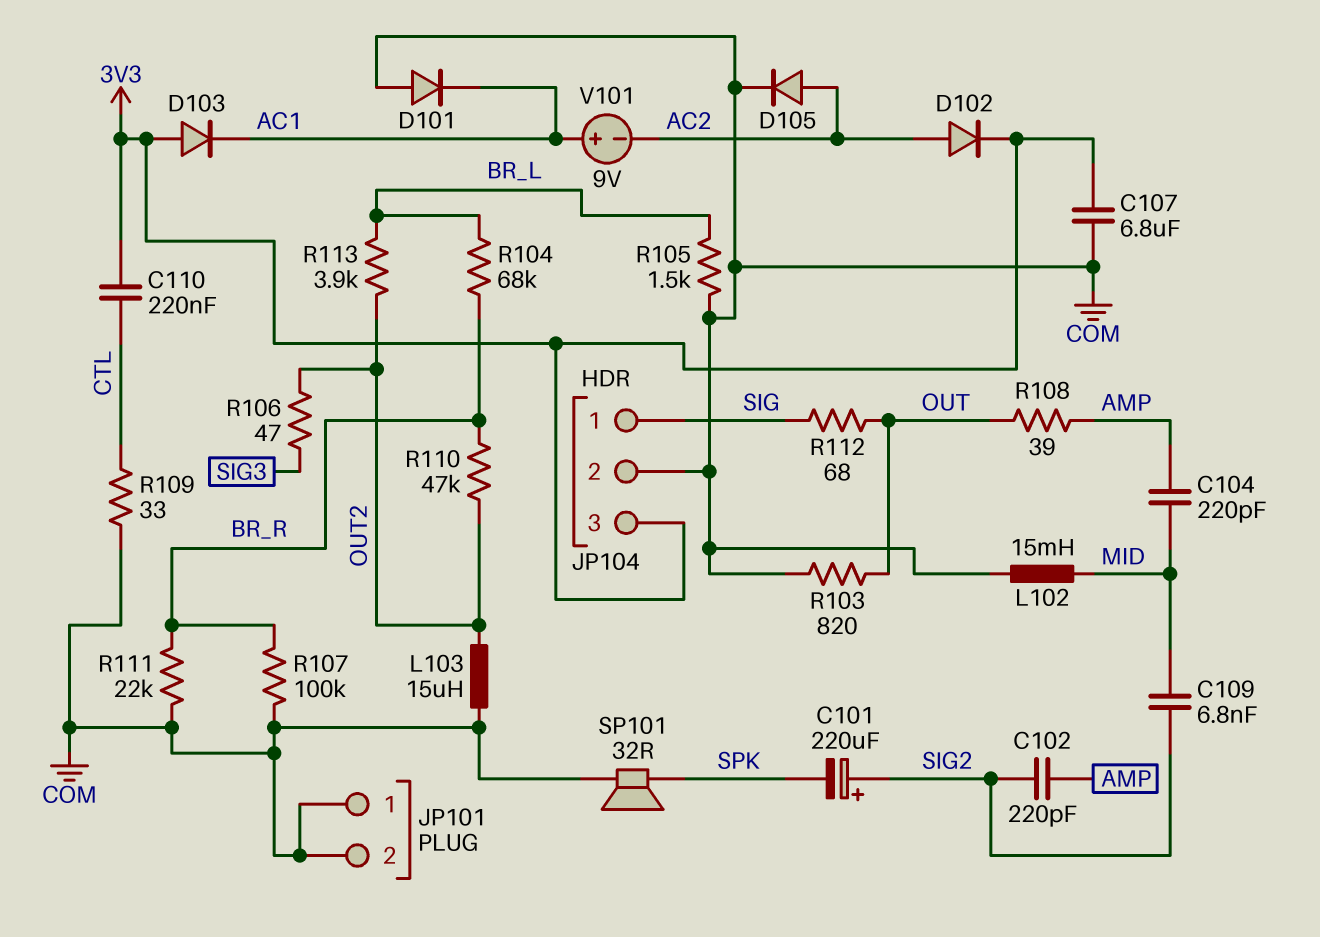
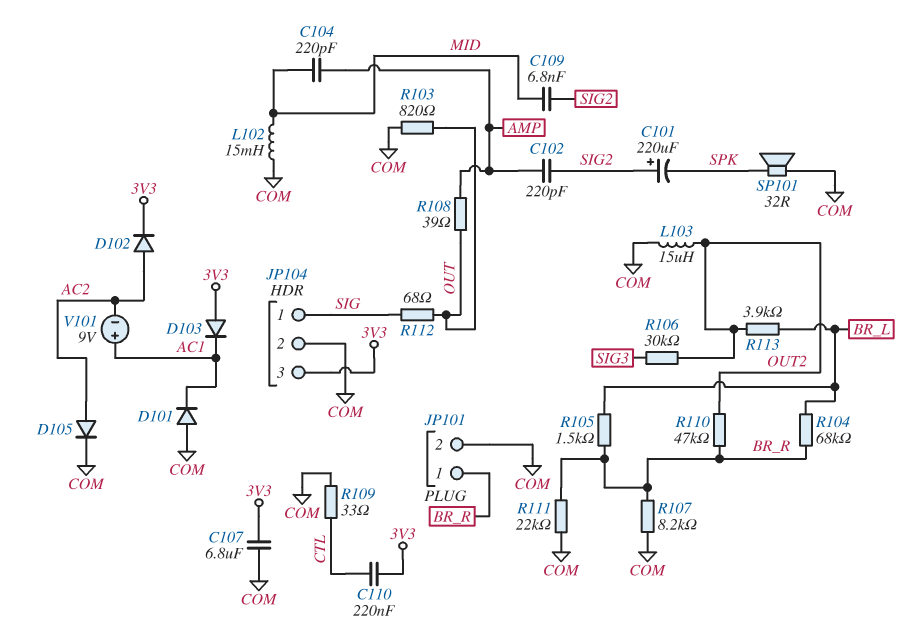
JP101 pin 1: COM -> BR_R
R105: 1.5k (BR_L, COM) -> 1.5k (BR_L, BR_R)
R106: 47 (OUT2, SIG3) -> 30k (OUT2, SIG3)
R107: 100k (BR_R, COM) -> 8.2k (BR_R, COM)

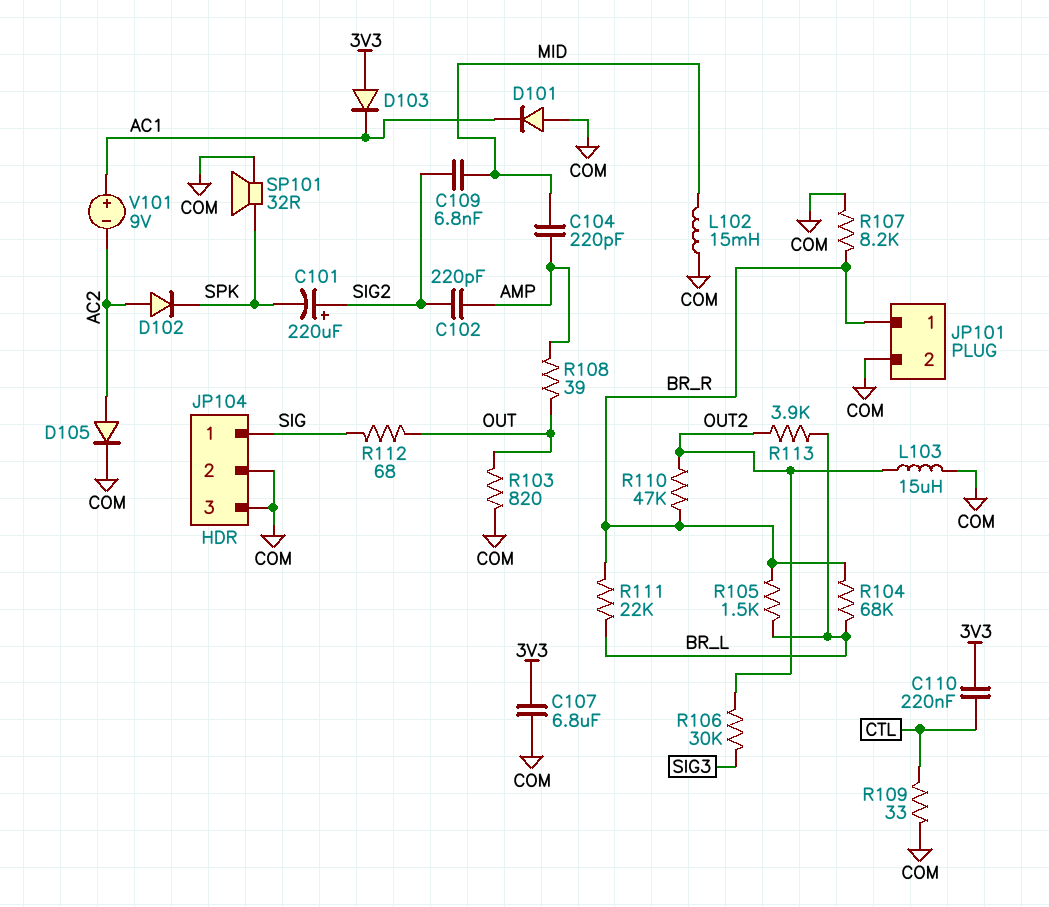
D102: diode (A AC2, K 3V3) -> diode (A AC2, K SPK)
JP104 pin 3: 3V3 -> COM
R111: 22k (BR_R, COM) -> 22k (BR_L, BR_R)

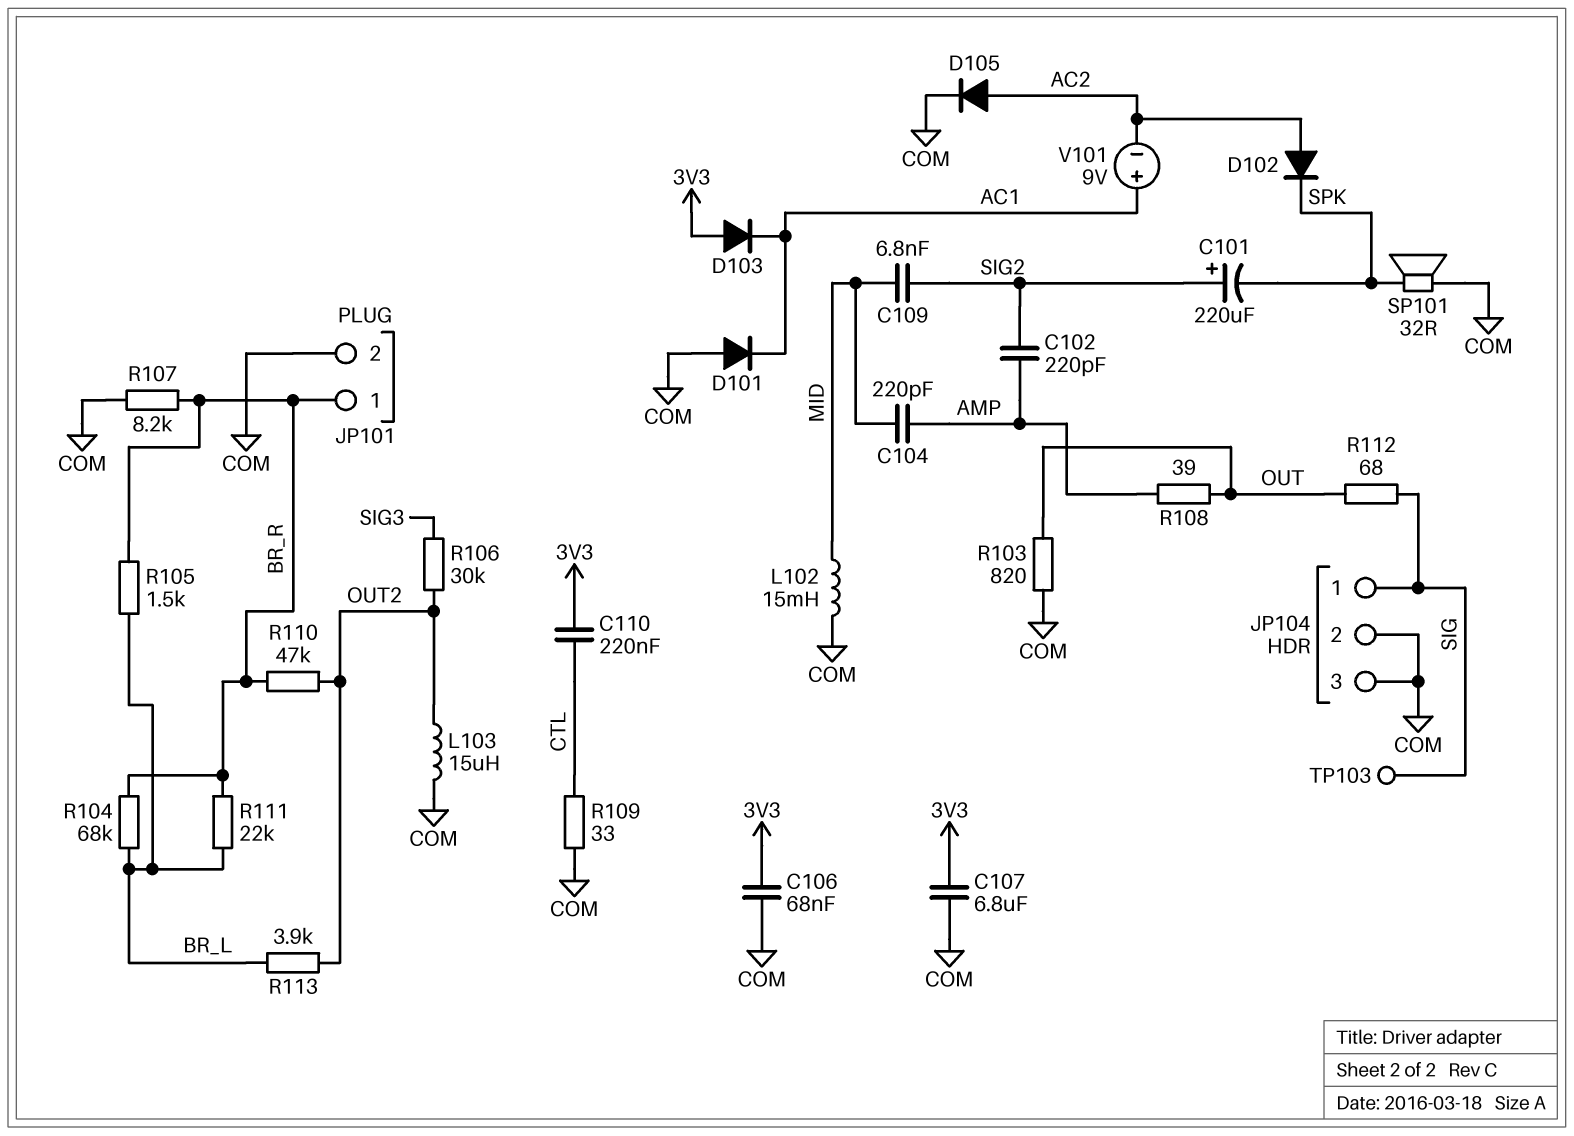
C106: none -> 68nF (3V3, COM)
TP103: none -> test point (SIG)

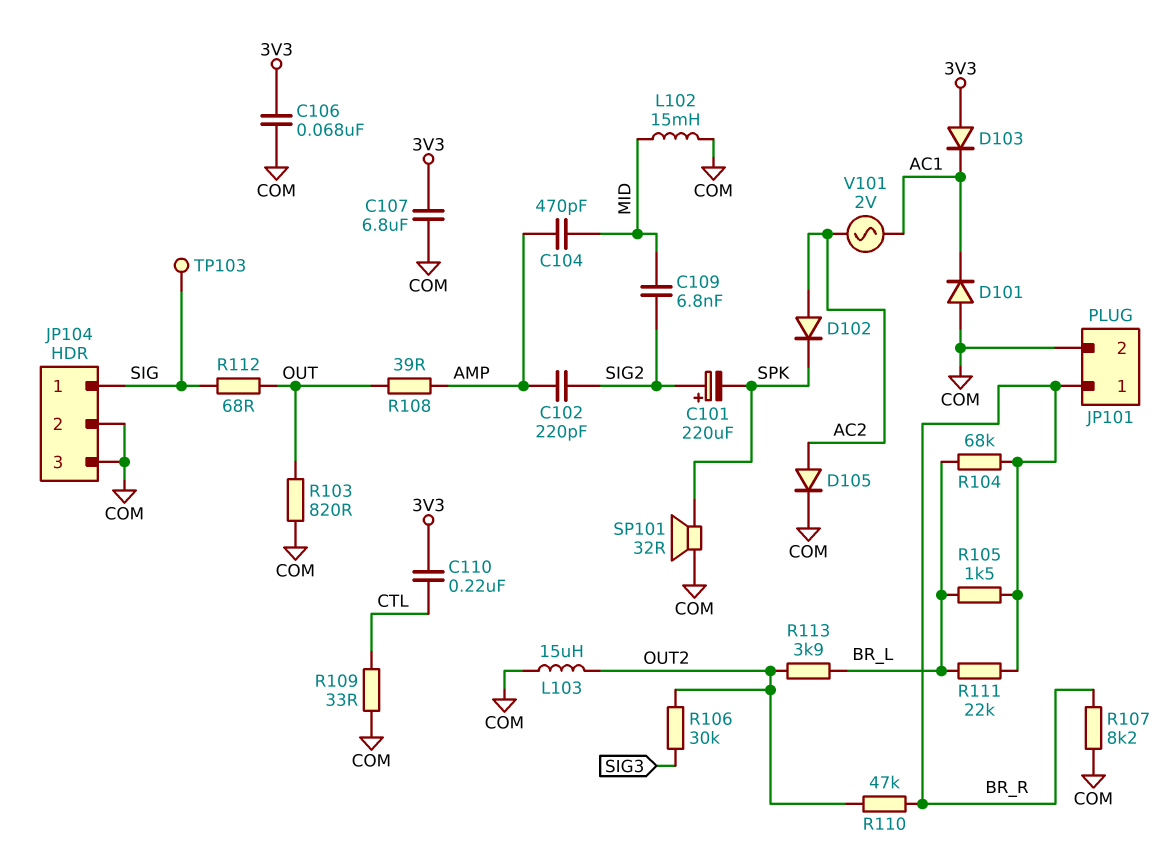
C104: 220pF (AMP, MID) -> 470pF (AMP, MID)
V101: 9V (plus AC1, minus AC2) -> AC 2V (AC1, AC2)

